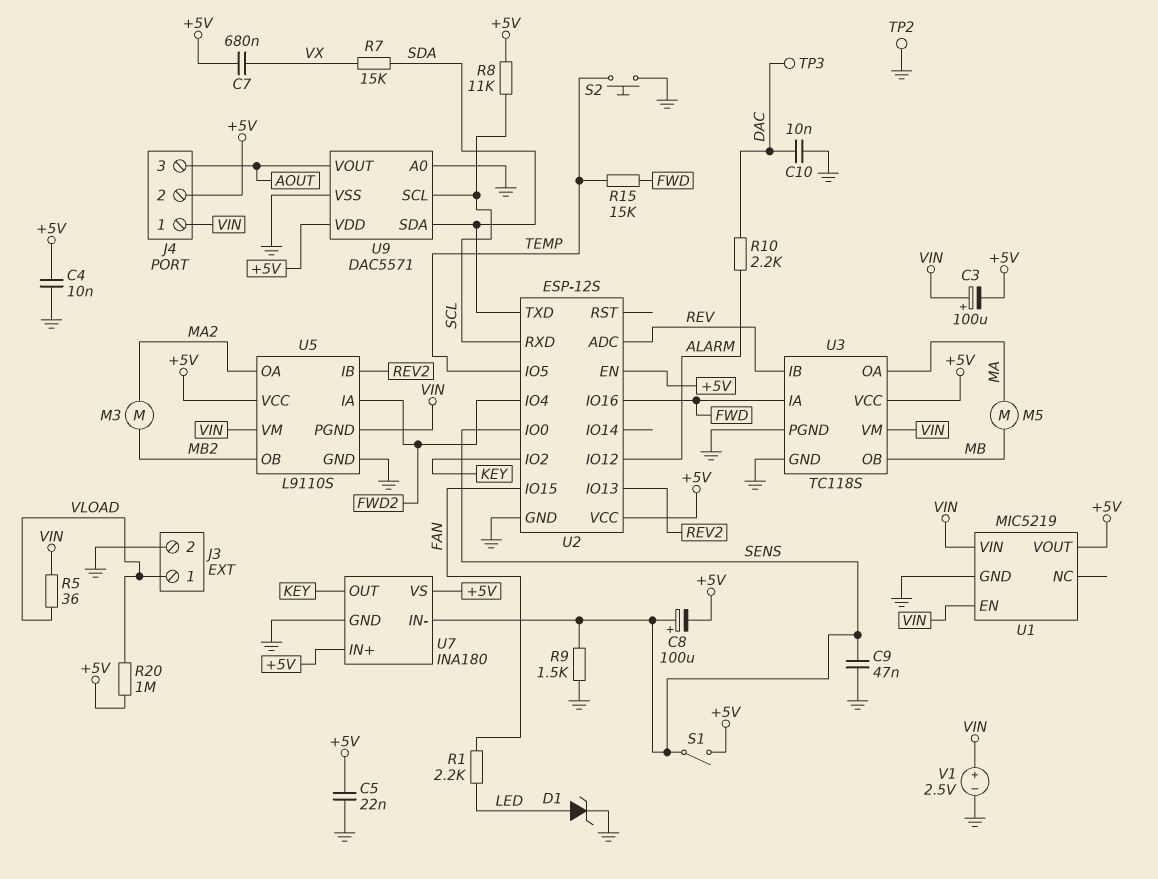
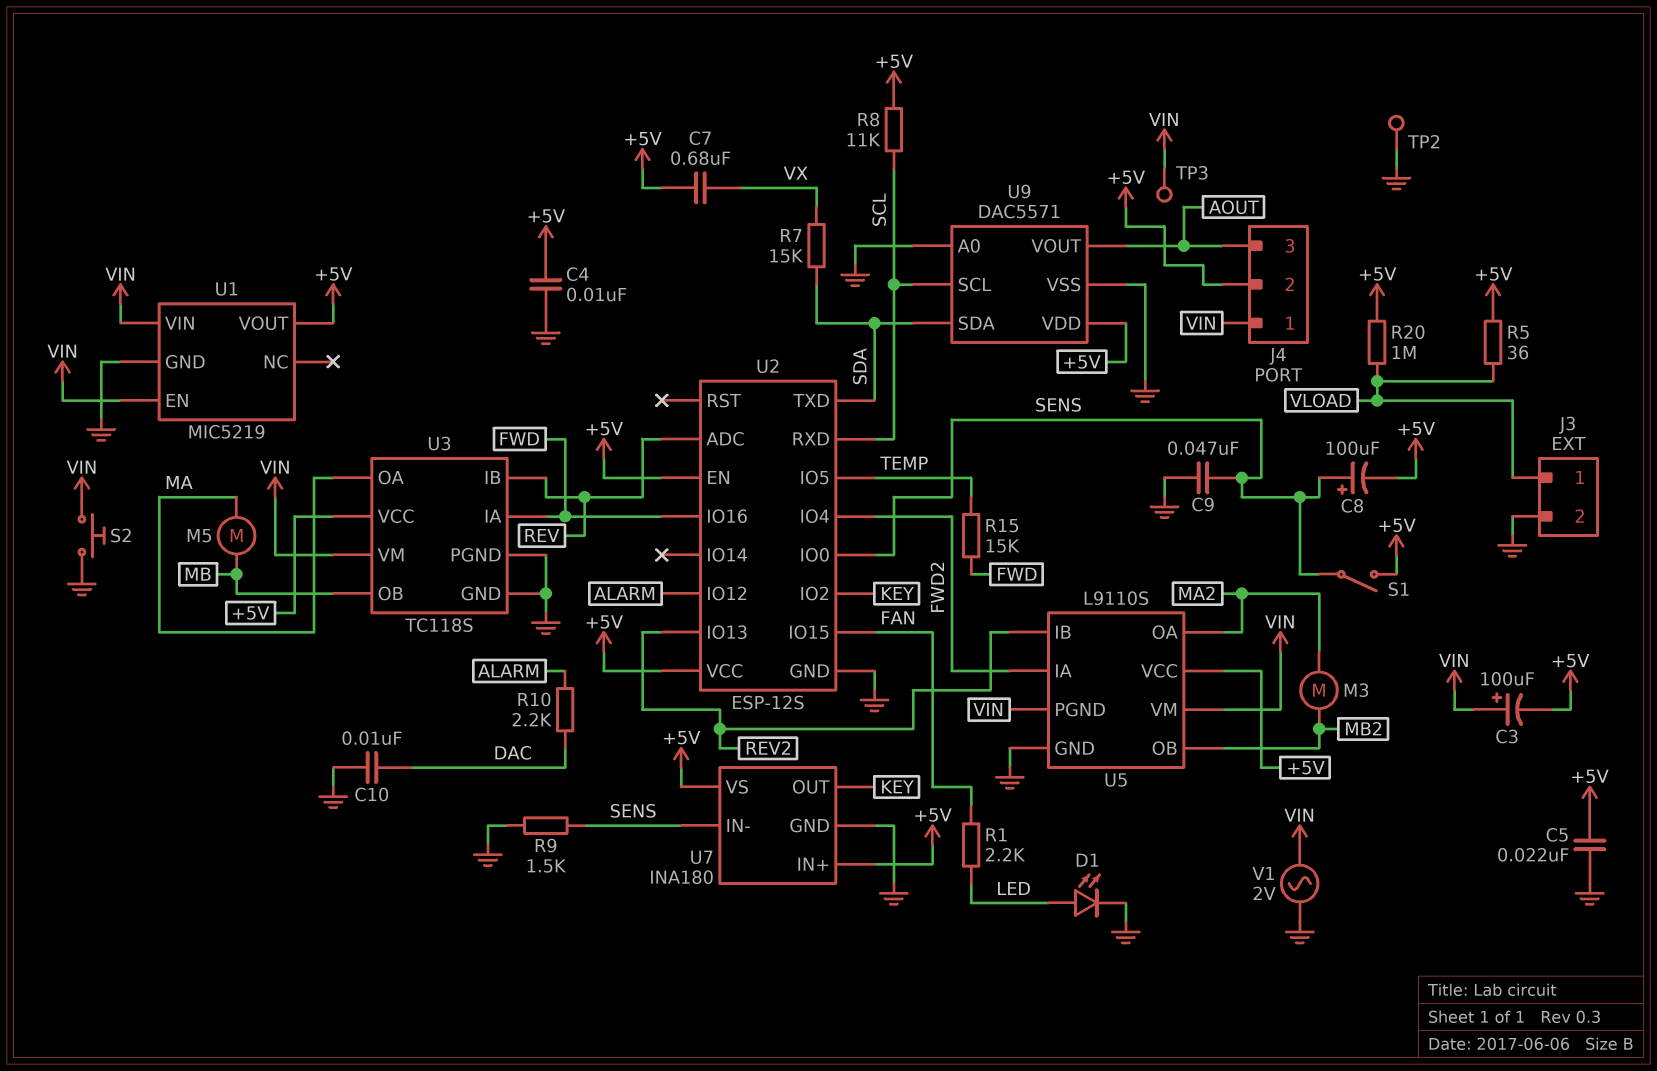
D1: zener (A LED, K GND) -> LED (A LED, K GND)
R5: 36 (VIN, VLOAD) -> 36 (+5V, VLOAD)
S2: button (GND, TEMP) -> button (GND, VIN)
TP3: test point (DAC) -> test point (VIN)
V1: 2.5V (plus VIN, minus GND) -> AC 2V (GND, VIN)

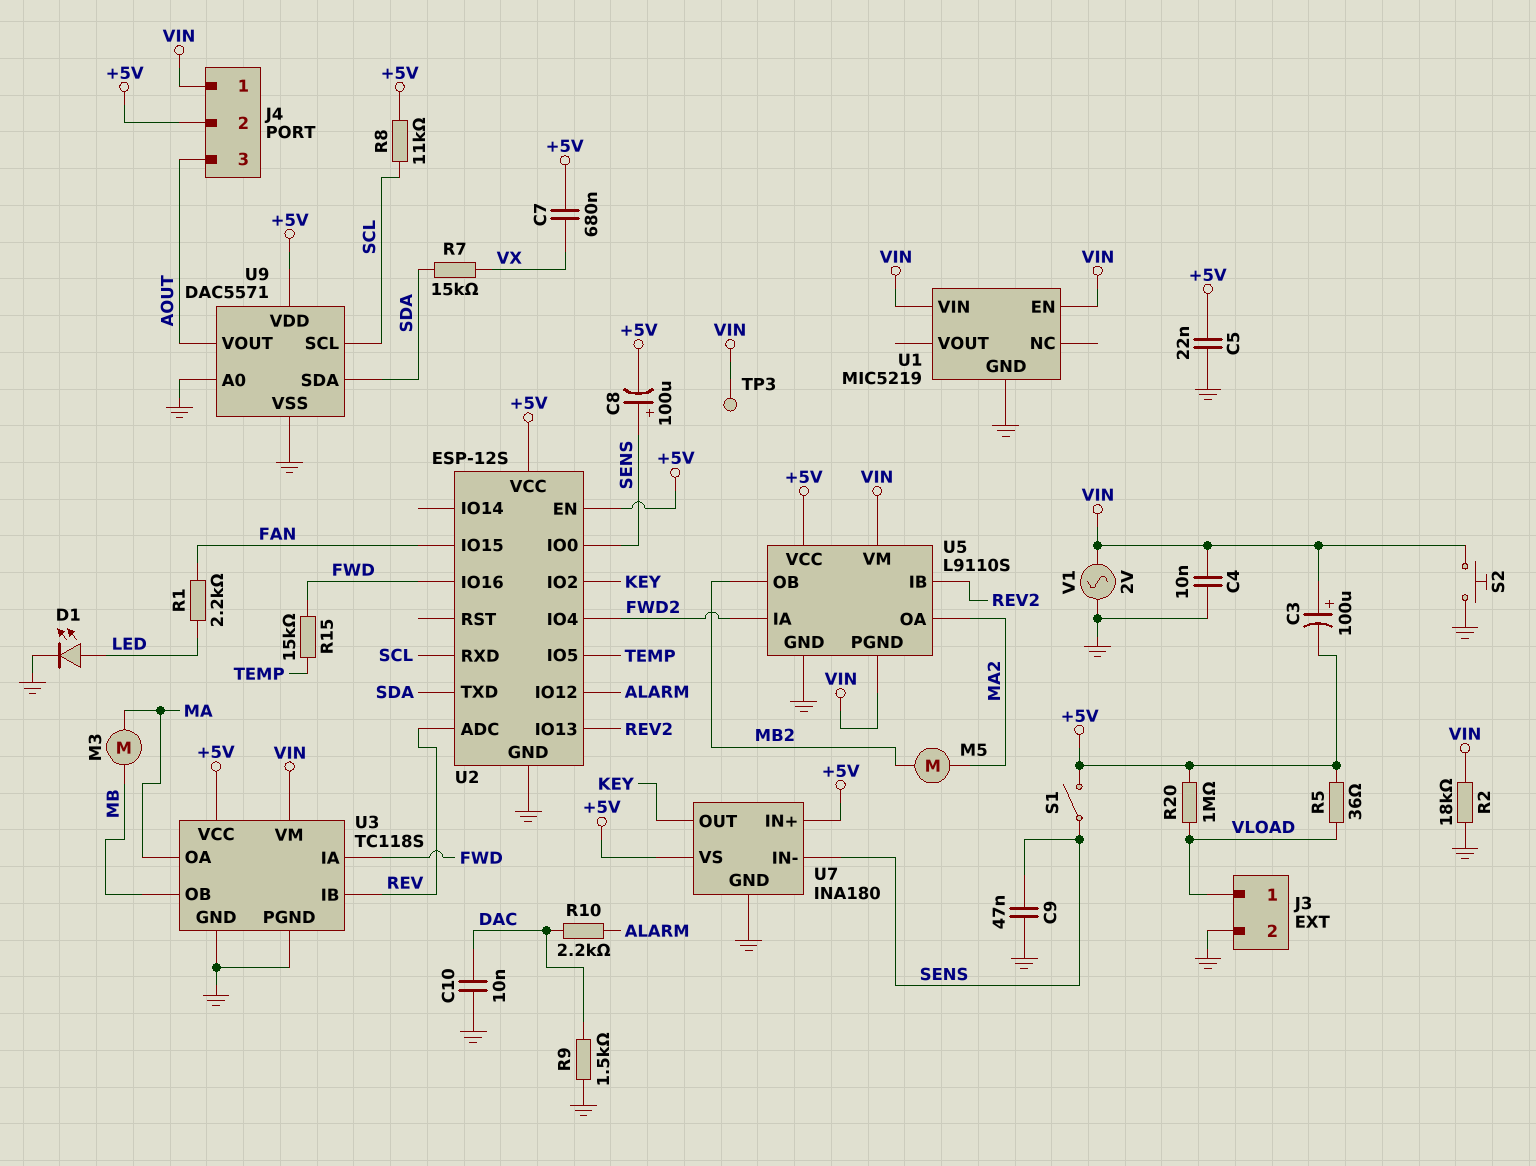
C4: 10nF (+5V, GND) -> 10nF (GND, VIN)
M3: motor (MA2, MB2) -> motor (MA, MB)
M5: motor (MA, MB) -> motor (MA2, MB2)
R2: none -> 18k (GND, VIN)
R9: 1.5k (GND, SENS) -> 1.5k (DAC, GND)
TP2: test point (GND) -> none
U1 pin VOUT: +5V -> none

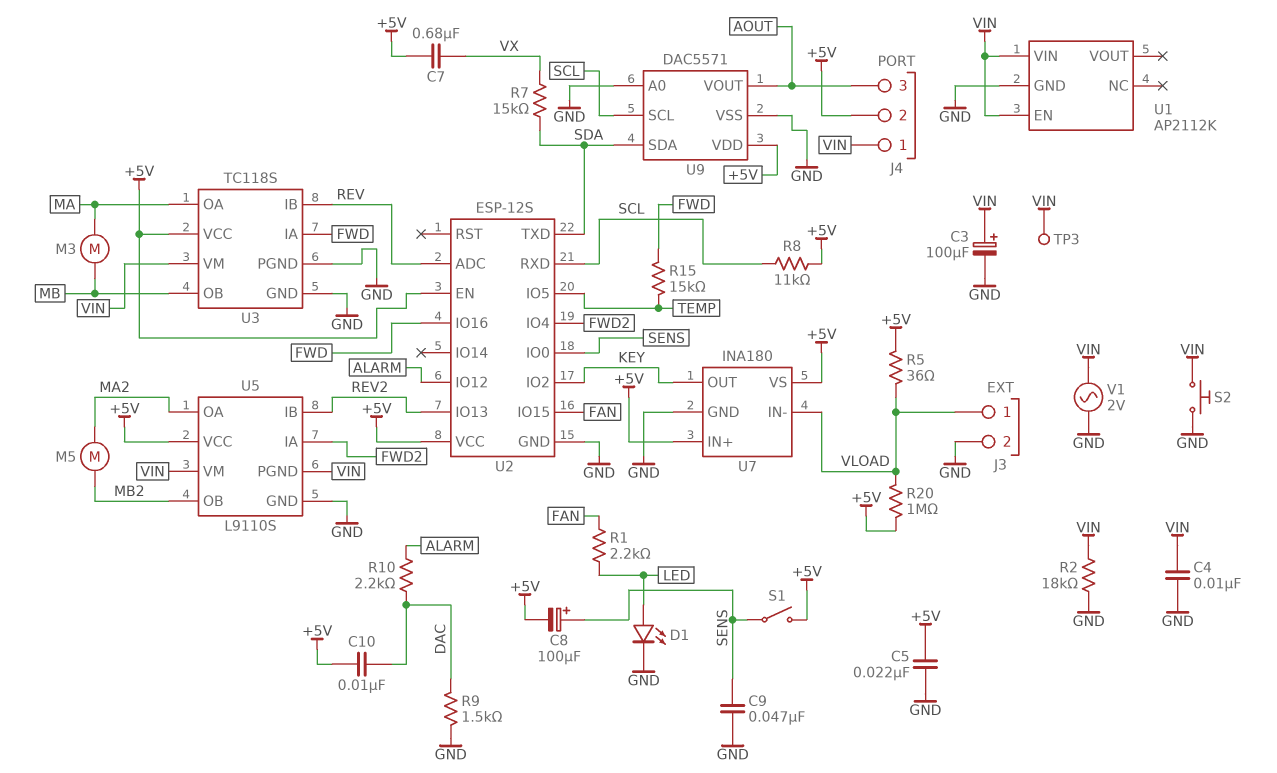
C3: 100uF (plus VIN, minus +5V) -> 100uF (plus VIN, minus GND)
C10: 10nF (DAC, GND) -> 10nF (+5V, DAC)
U1: MIC5219 -> AP2112K
U7 pin IN-: SENS -> VLOAD

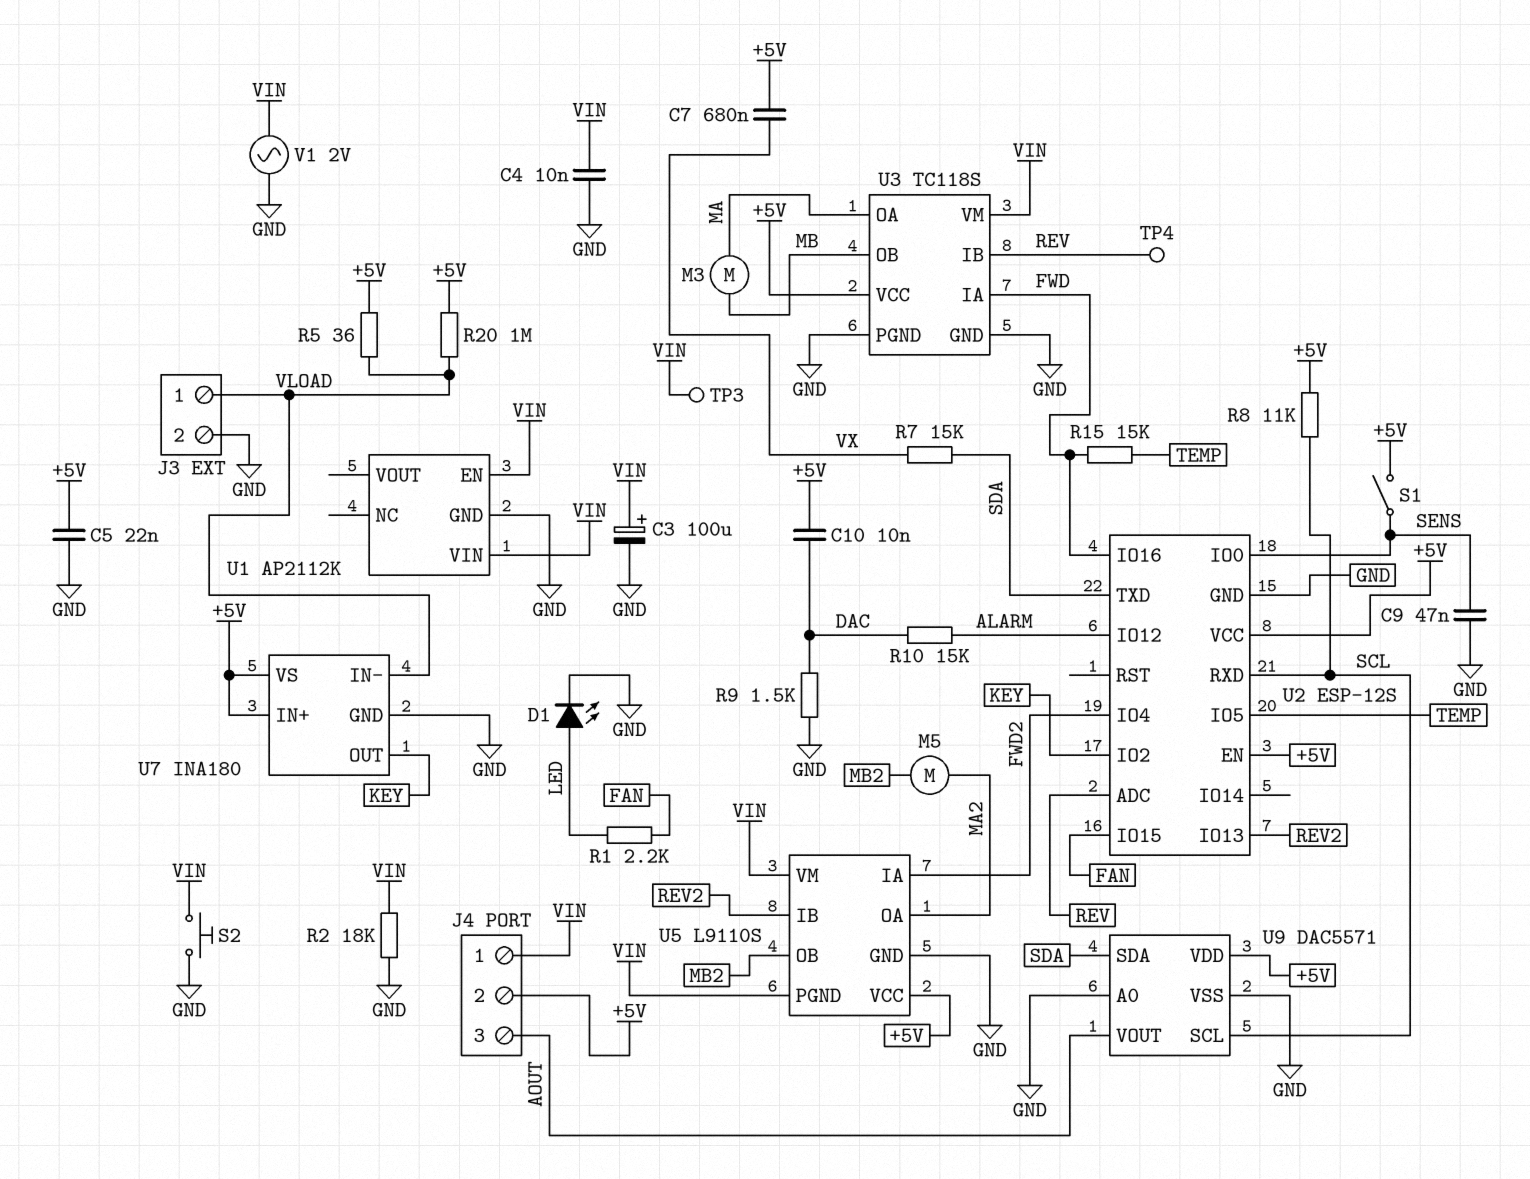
C8: 100uF (plus SENS, minus +5V) -> none
R10: 2.2k (ALARM, DAC) -> 15k (ALARM, DAC)
TP4: none -> test point (REV)

